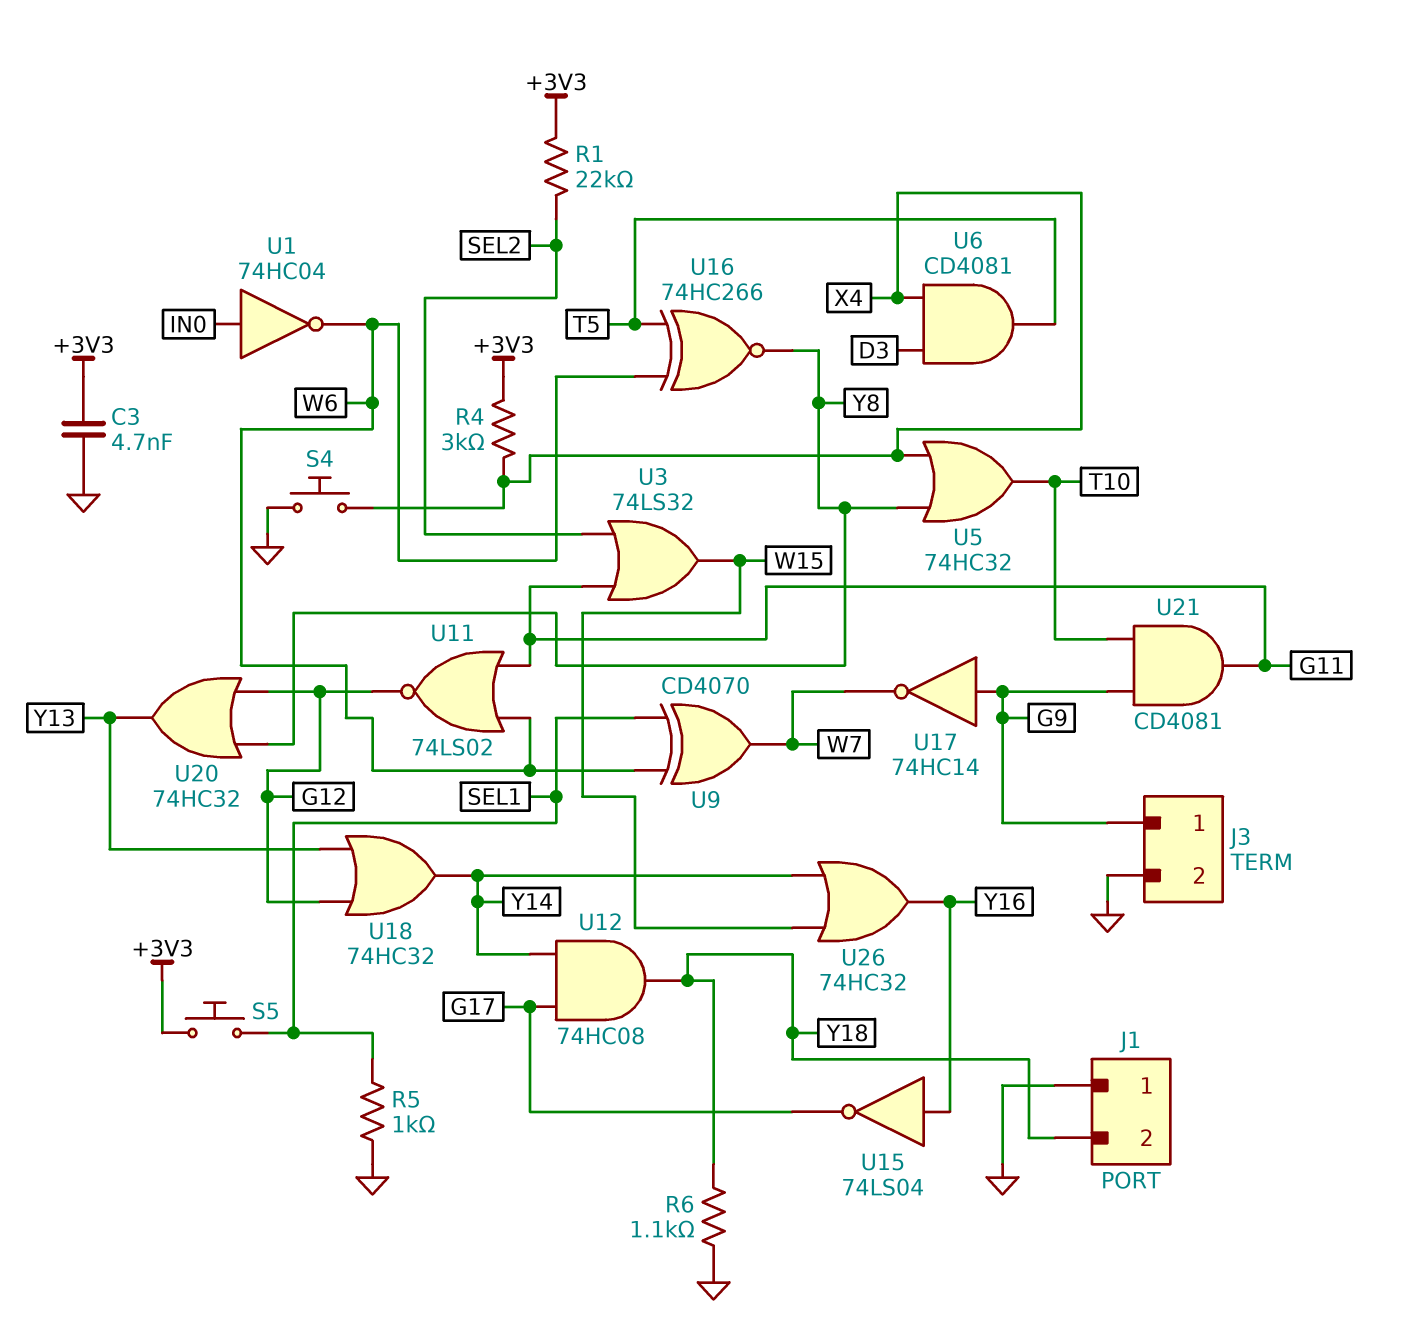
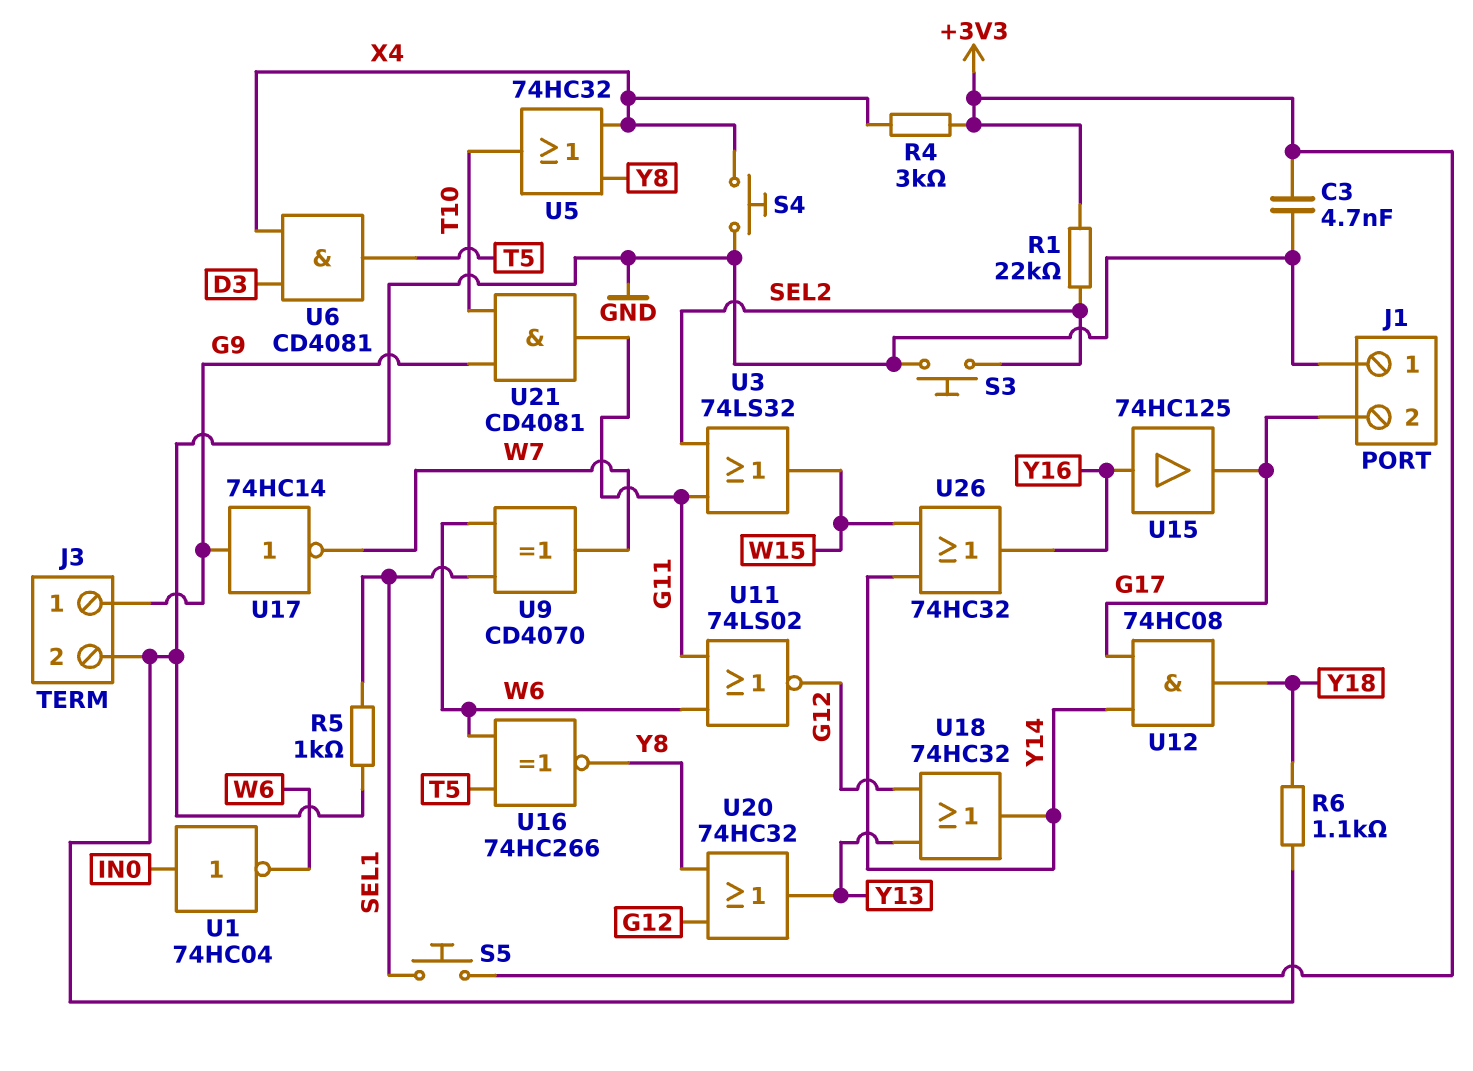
J1 pin 2: Y18 -> G17
S3: none -> button (GND, SEL2)
U15: NOT 74LS04 (in Y16, out G17) -> buffer 74HC125 (in Y16, out G17)

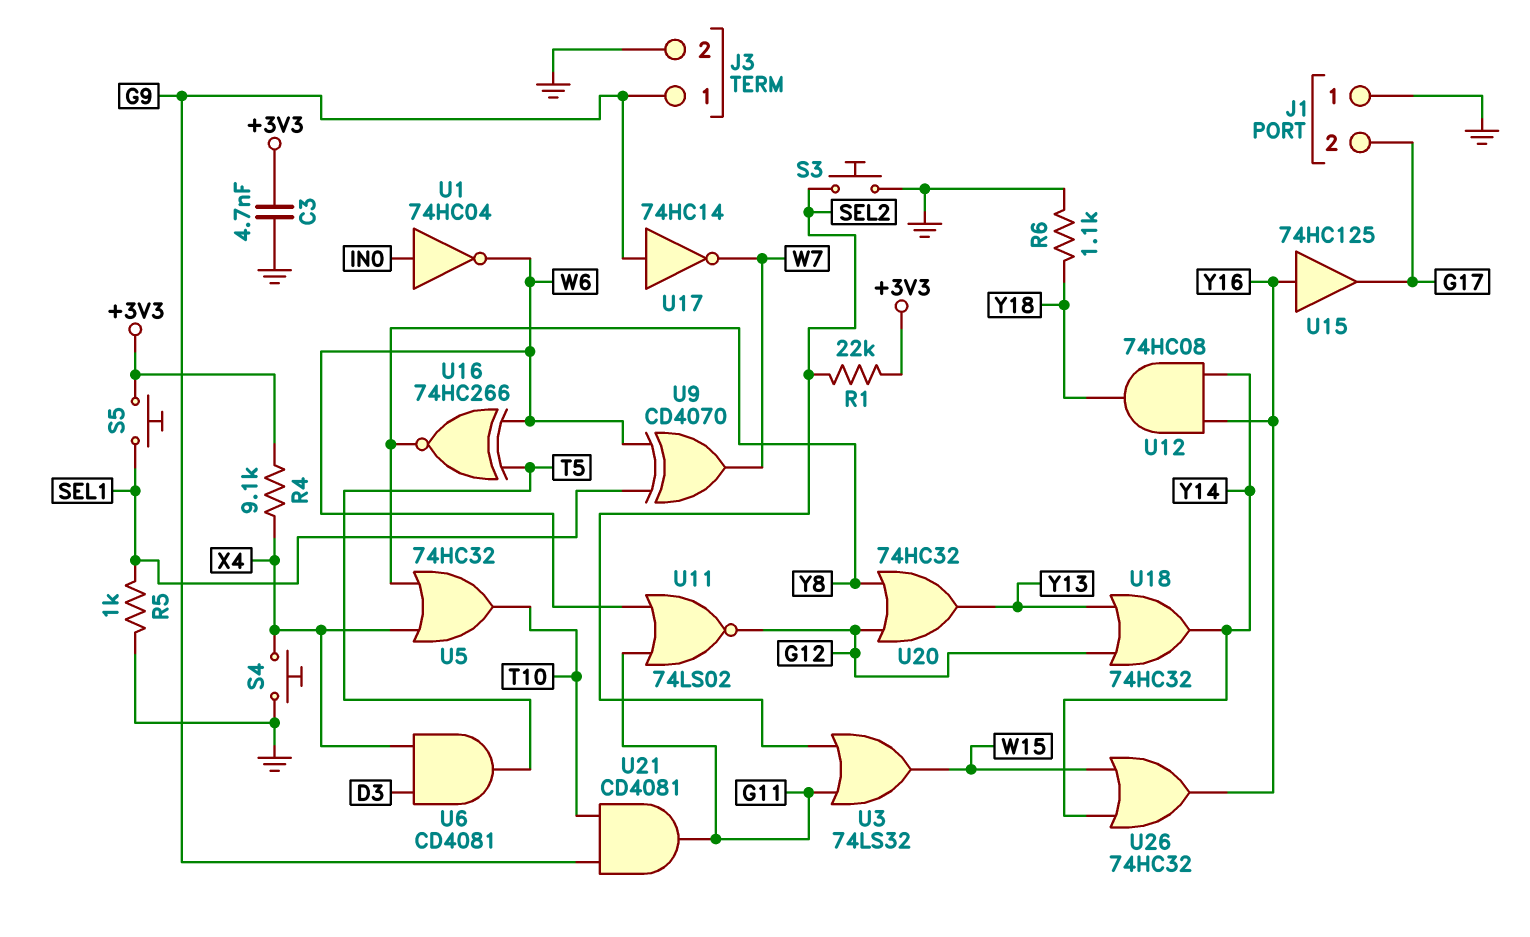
R4: 3k (+3V3, X4) -> 9.1k (+3V3, X4)
U12: AND 74HC08 (in G17, in Y14, out Y18) -> AND 74HC08 (in Y14, in Y16, out Y18)

